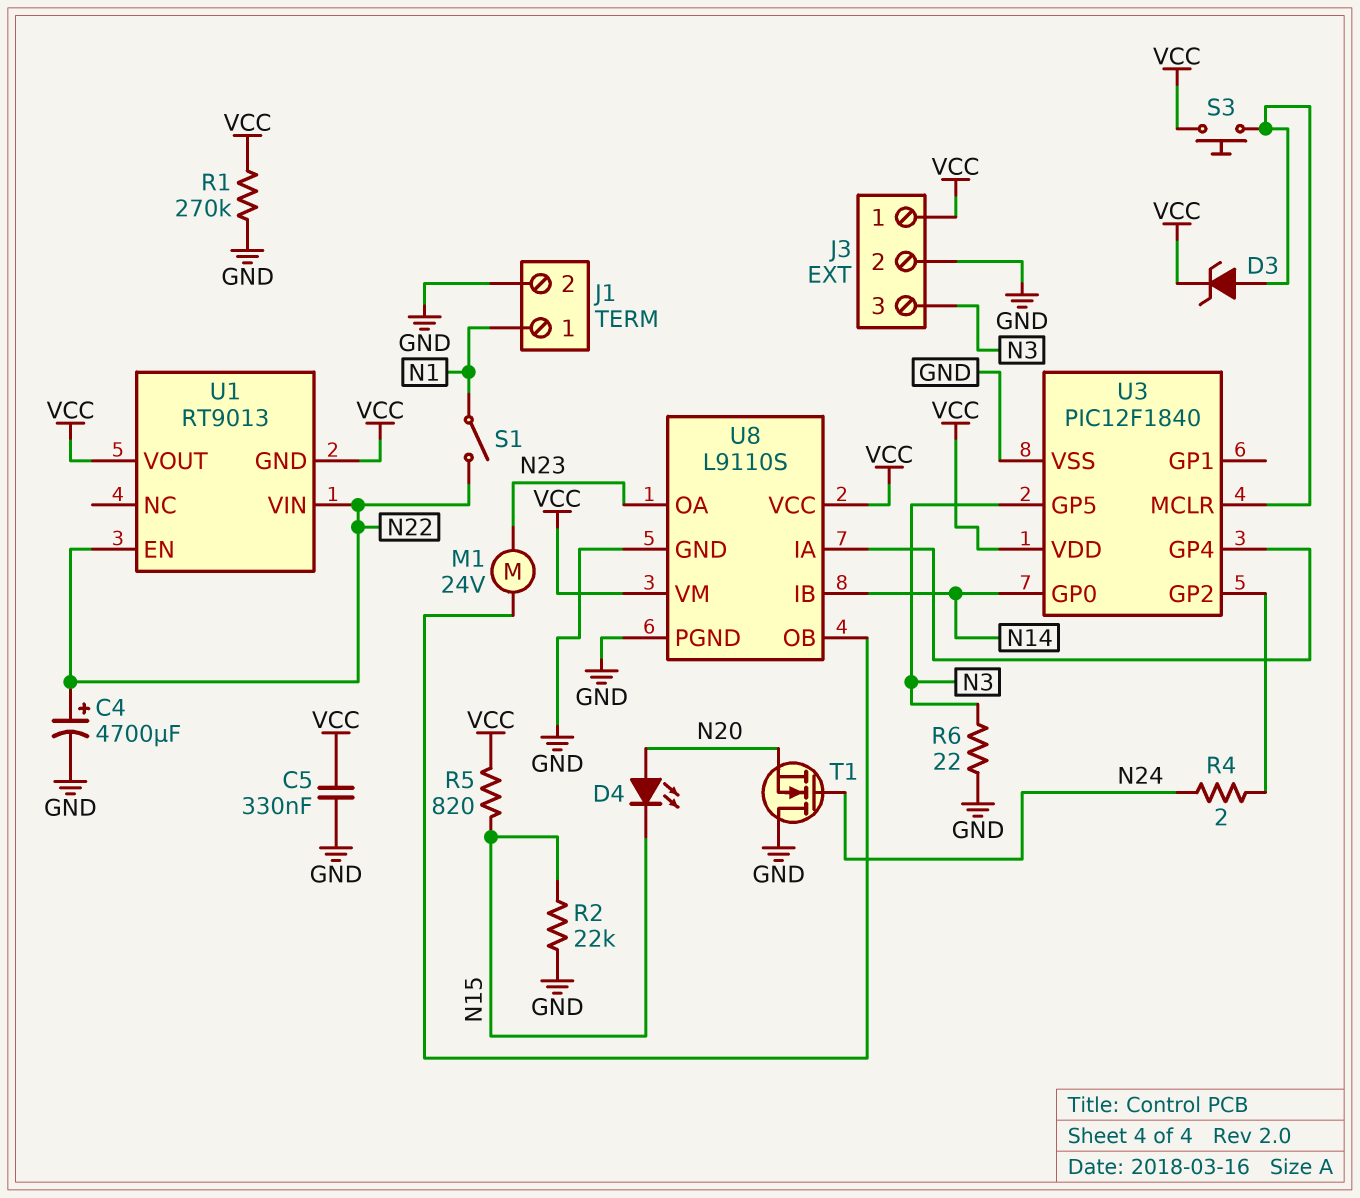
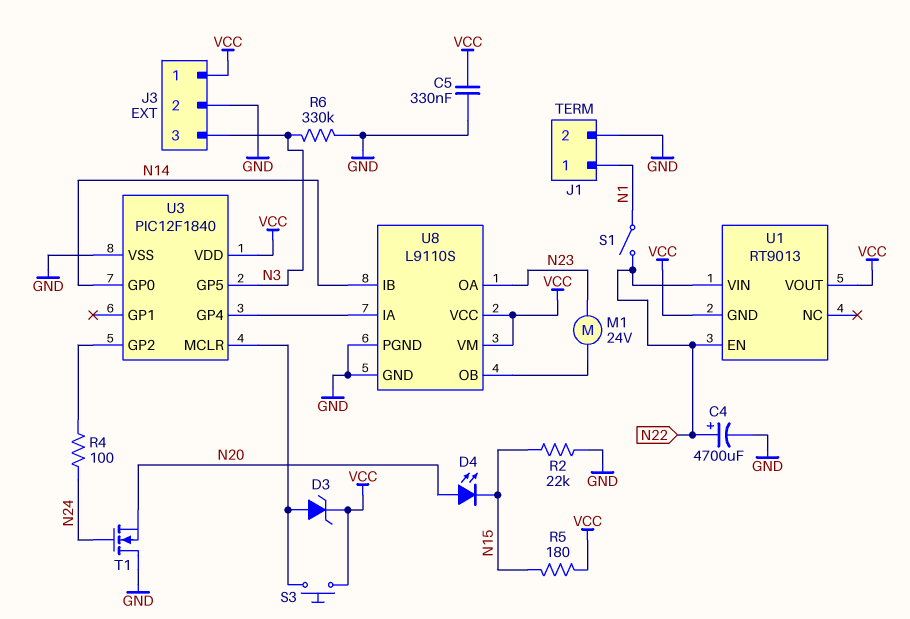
R1: 270k (GND, VCC) -> none
R4: 2 (N24, U3/GP2) -> 100 (N24, U3/GP2)
R5: 820 (N15, VCC) -> 180 (N15, VCC)
R6: 22 (GND, N3) -> 330k (GND, N3)

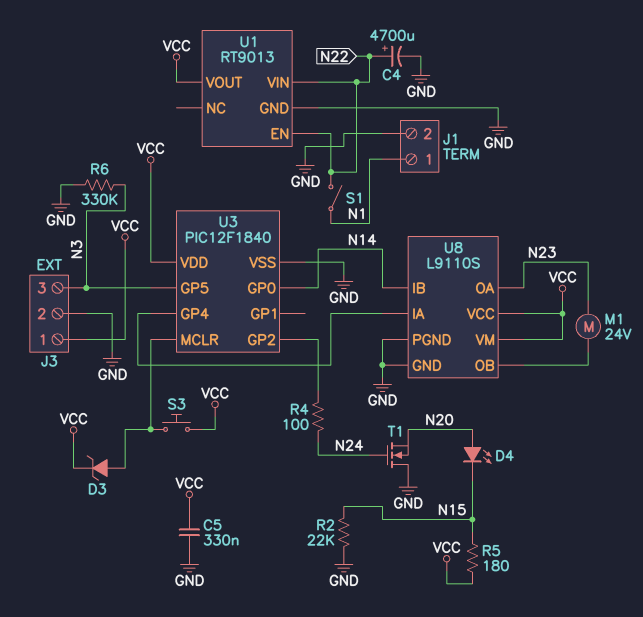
U1 pin GND: VCC -> GND

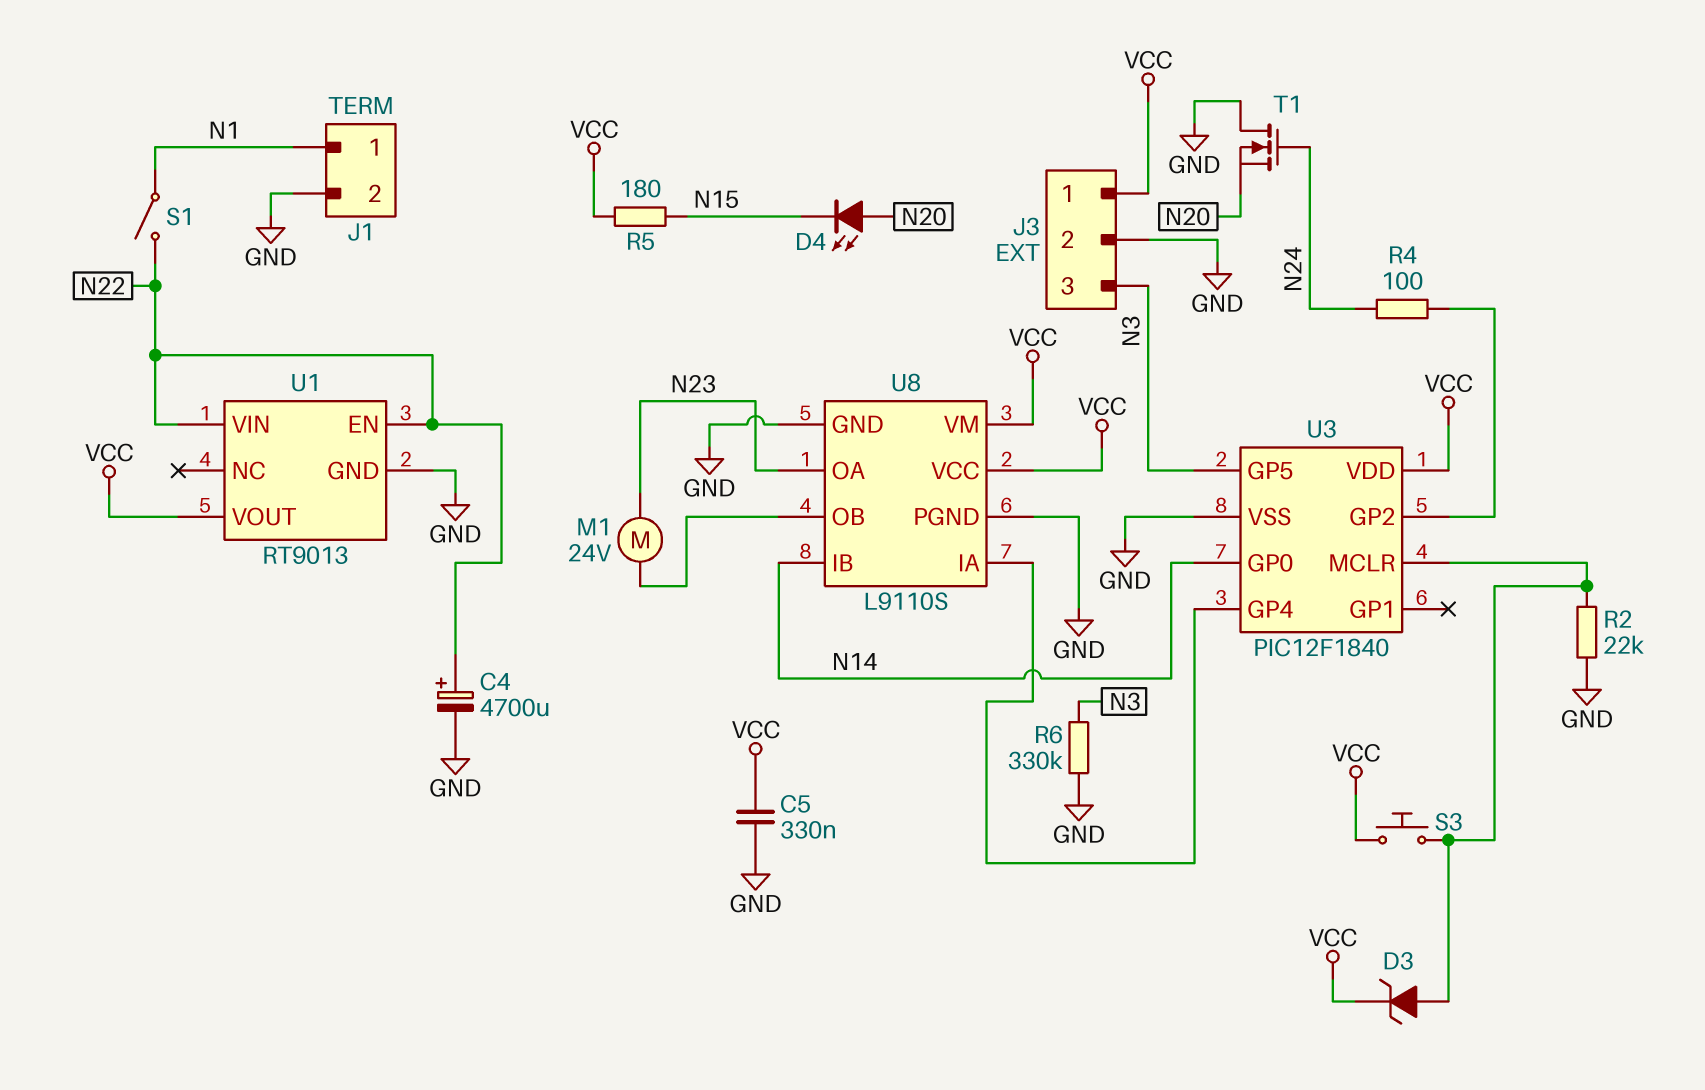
R2: 22k (GND, N15) -> 22k (GND, U3/MCLR)

